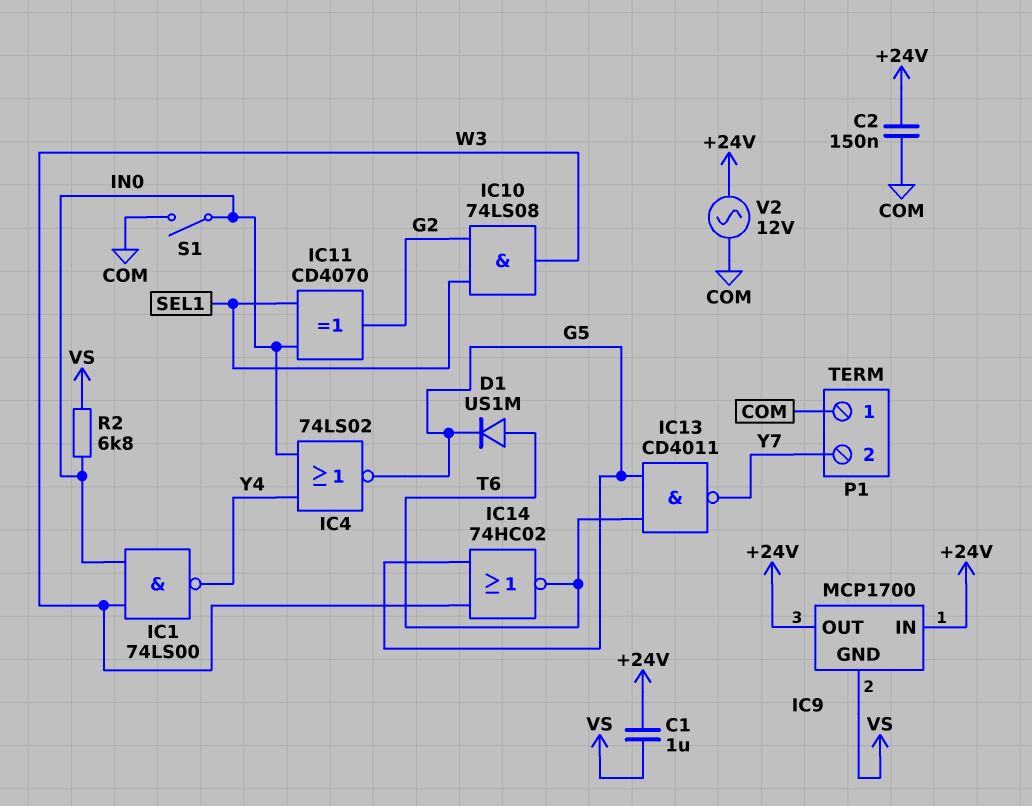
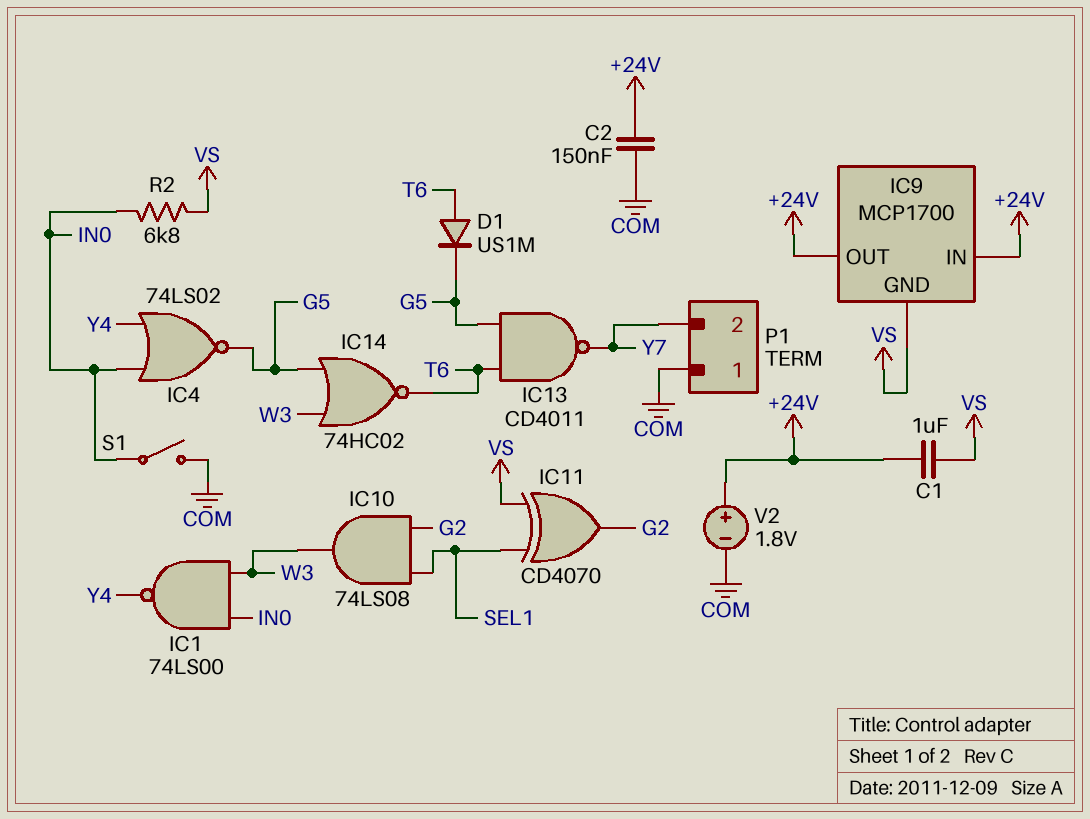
IC11: XOR CD4070 (in IN0, in SEL1, out G2) -> XOR CD4070 (in SEL1, in VS, out G2)
V2: AC 12V (+24V, COM) -> 1.8V (plus +24V, minus COM)

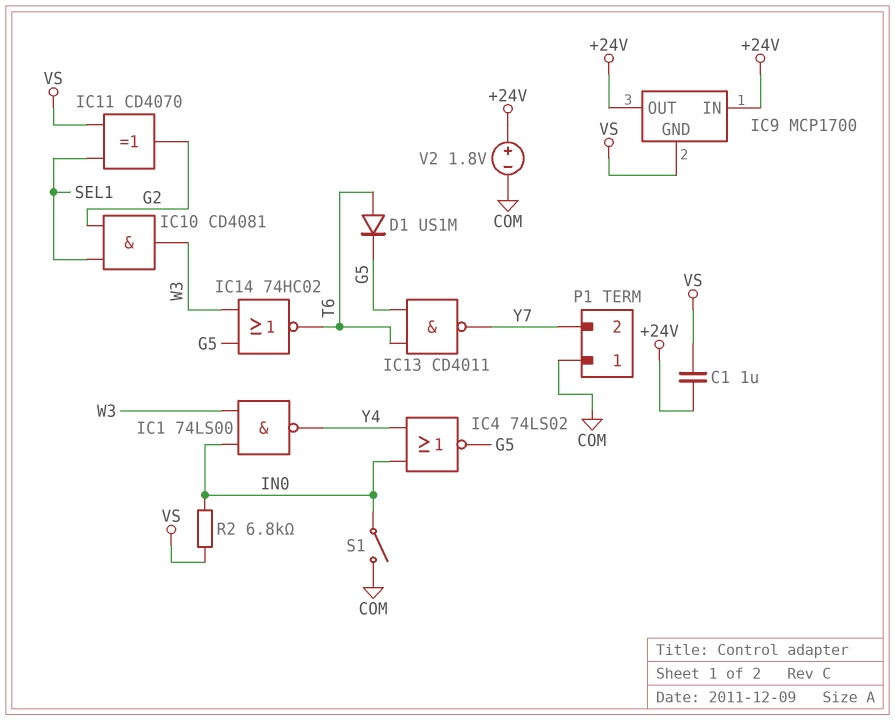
C2: 150nF (+24V, COM) -> none
IC10: AND 74LS08 (in G2, in SEL1, out W3) -> AND CD4081 (in G2, in SEL1, out W3)

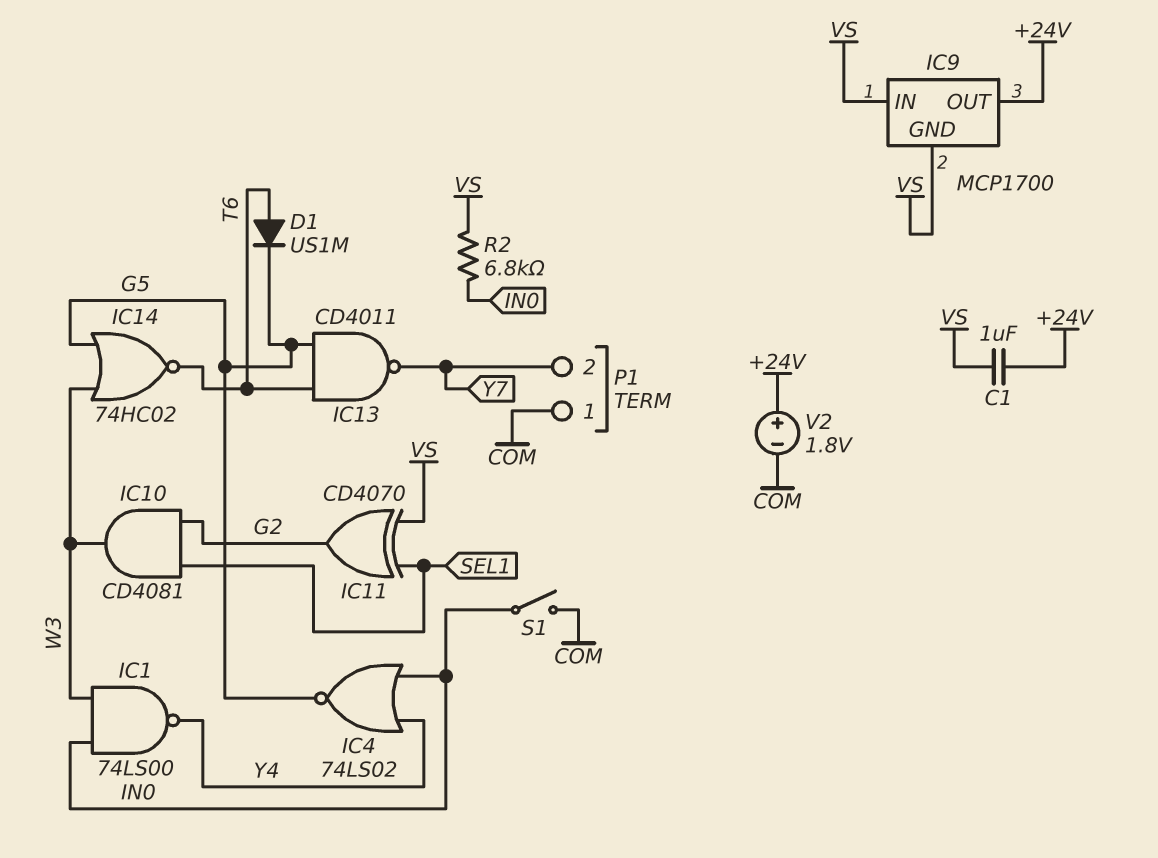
IC9 pin IN: +24V -> VS

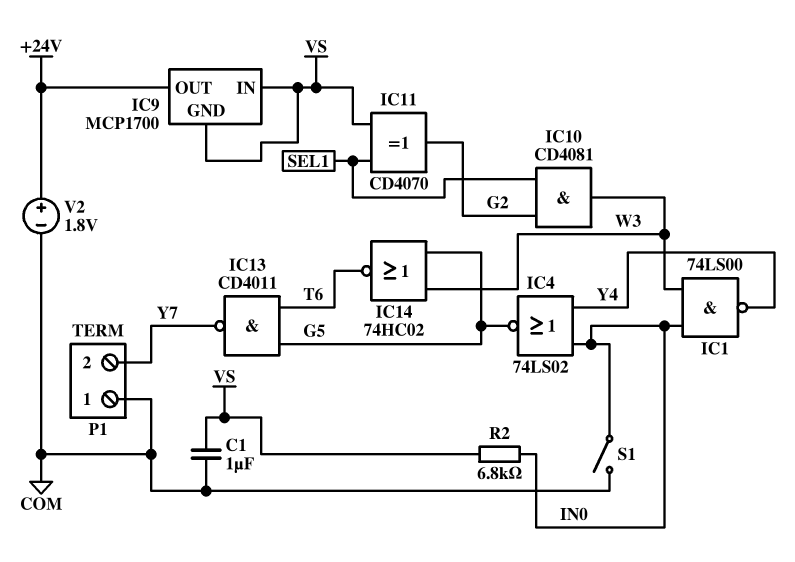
C1: 1uF (+24V, VS) -> 1uF (COM, VS)
D1: diode US1M (A T6, K G5) -> none

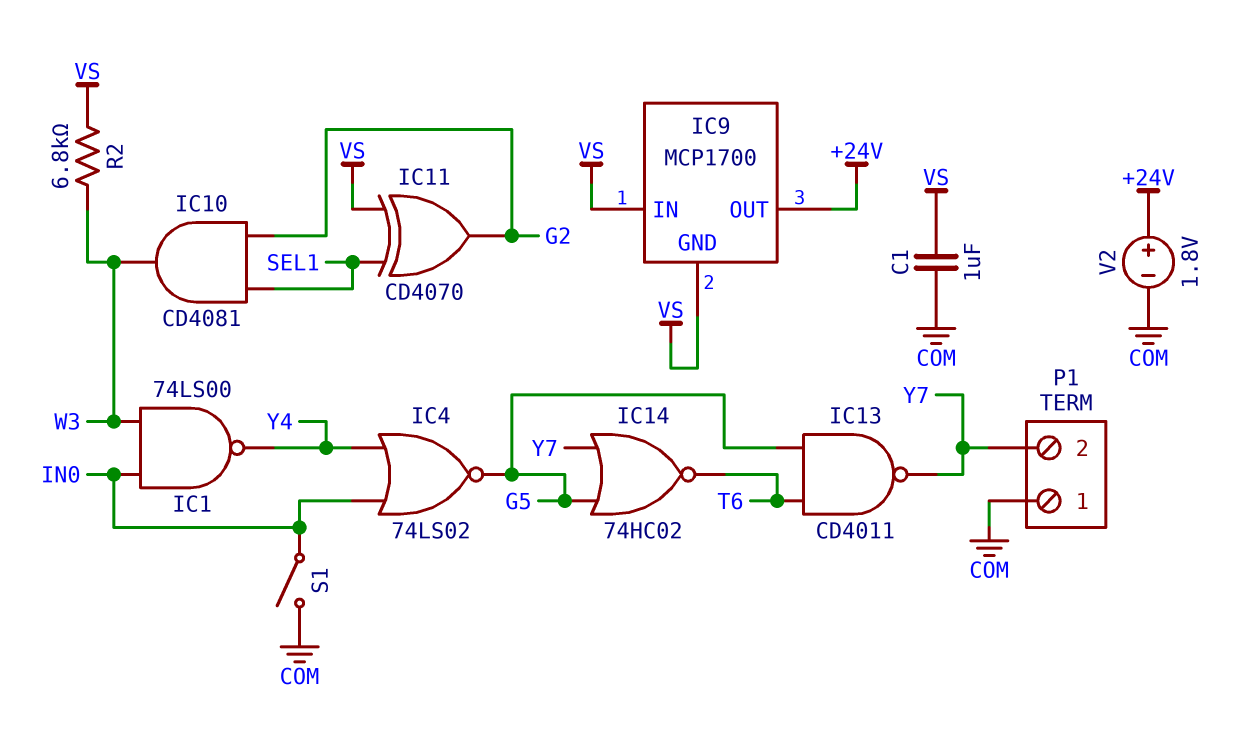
IC14: NOR 74HC02 (in G5, in W3, out T6) -> NOR 74HC02 (in G5, in Y7, out T6)
R2: 6.8k (IN0, VS) -> 6.8k (VS, W3)

